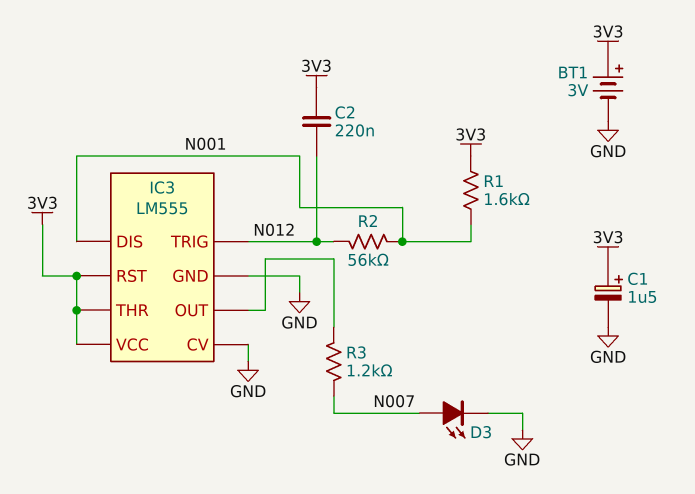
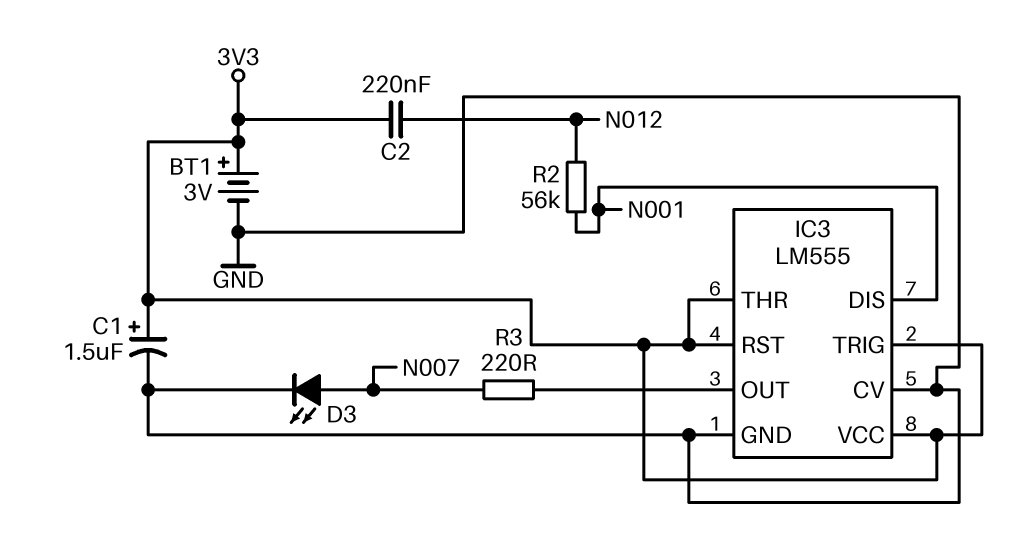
IC3 pin TRIG: N012 -> 3V3
R1: 1.6k (3V3, N001) -> none
R3: 1.2k (IC3/OUT, N007) -> 220 (IC3/OUT, N007)

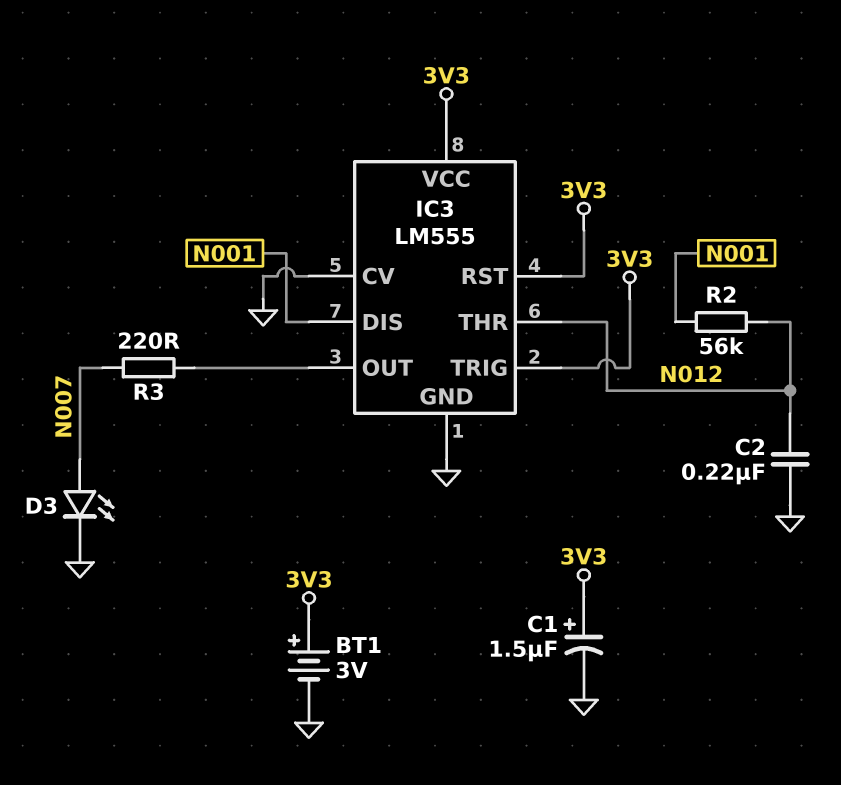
C2: 220nF (3V3, N012) -> 220nF (GND, N012)
IC3 pin THR: 3V3 -> N012

